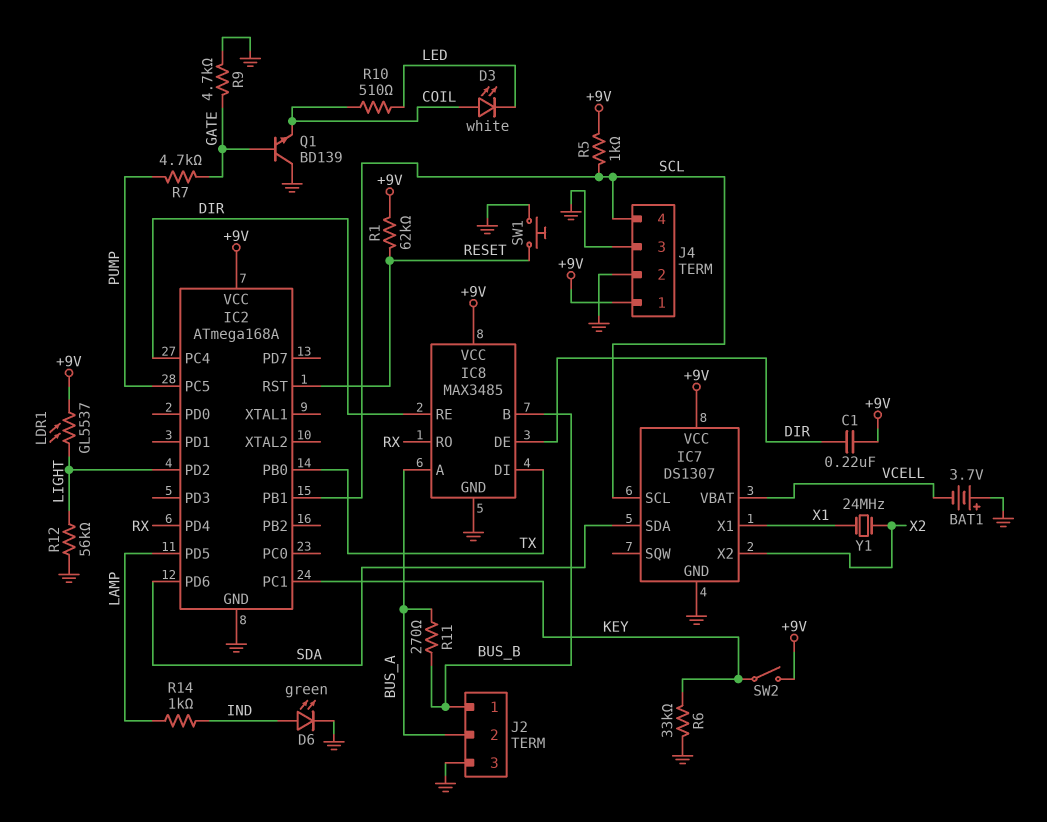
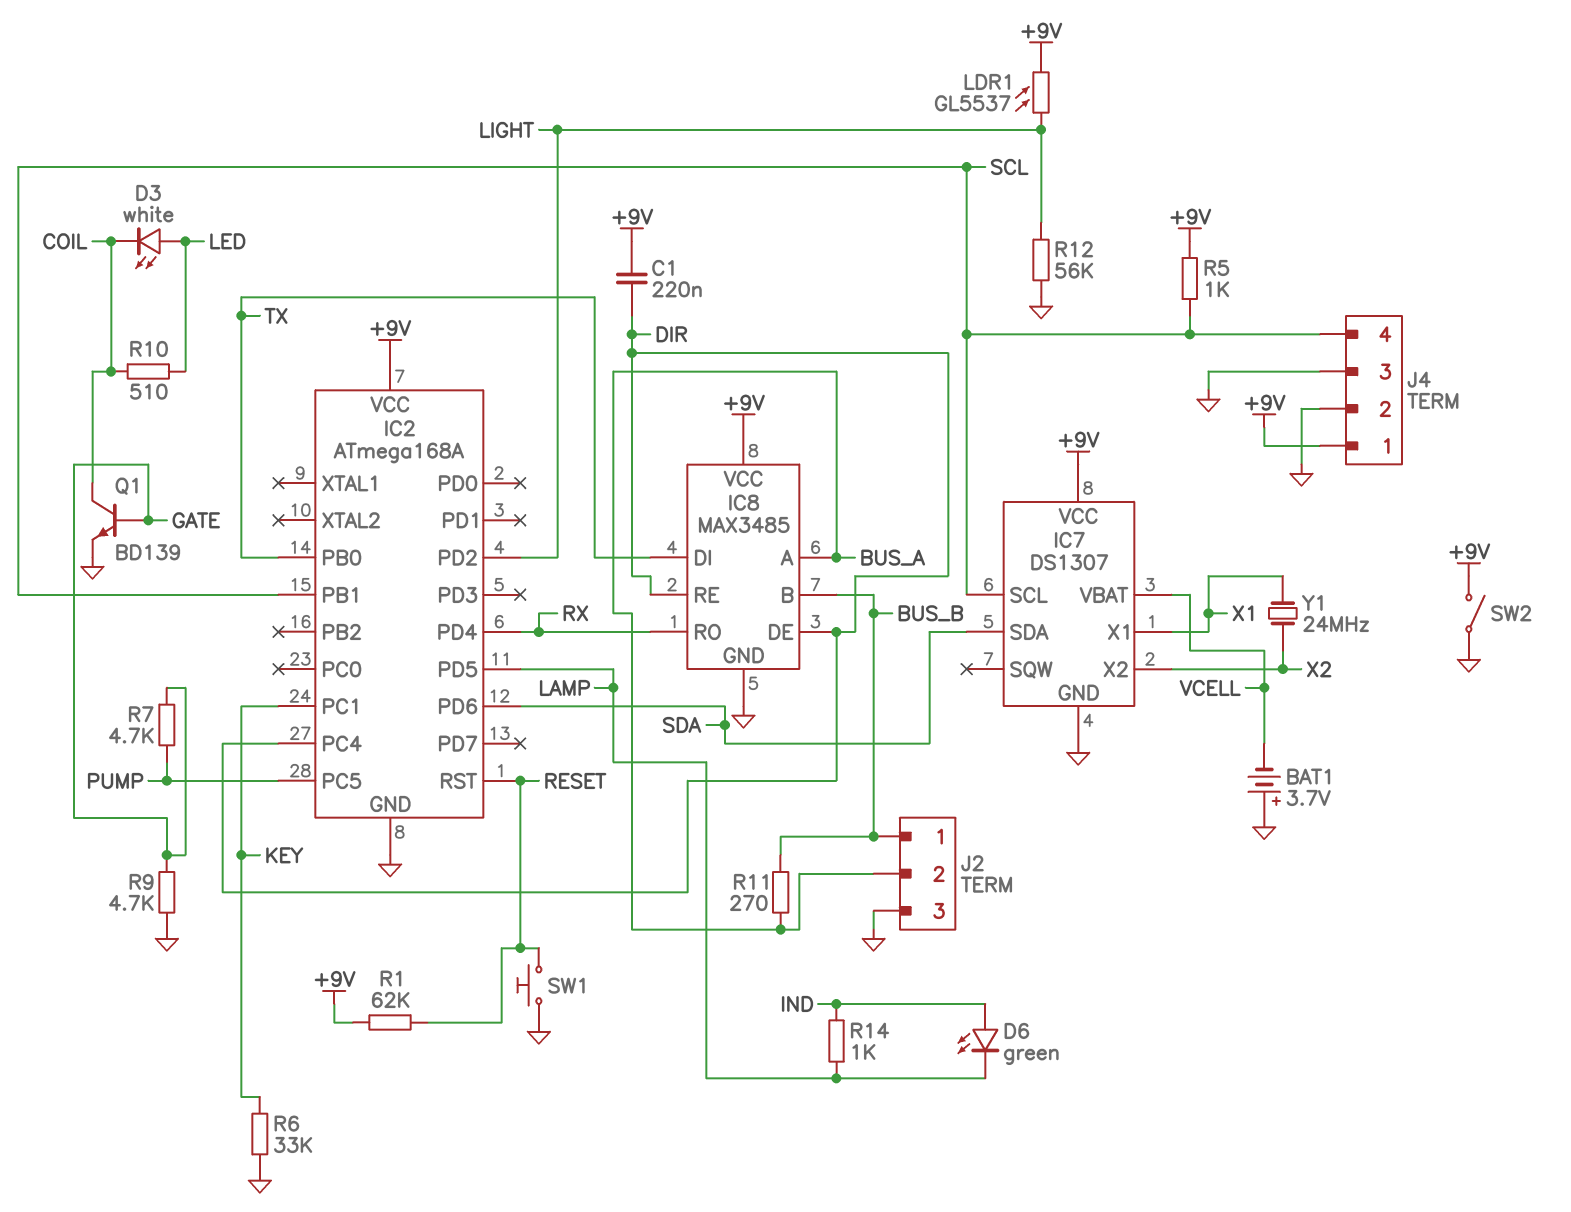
D3: LED white (A COIL, K LED) -> LED white (A LED, K COIL)
D6: LED green (A IND, K GND) -> LED green (A IND, K LAMP)
Q1: NPN BD139 (B GATE, C GND, E COIL) -> NPN BD139 (B GATE, C COIL, E GND)
SW2: switch (+9V, KEY) -> switch (+9V, GND)

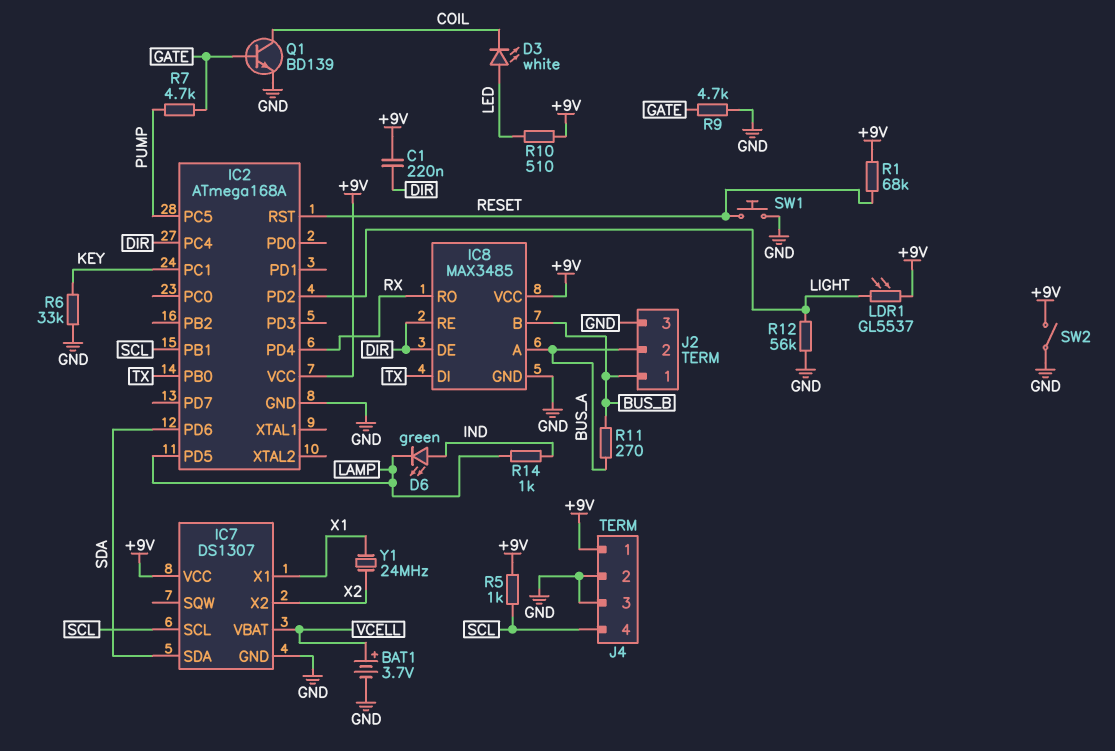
BAT1: 3.7V (plus GND, minus VCELL) -> 3.7V (plus VCELL, minus GND)
R1: 62k (+9V, RESET) -> 68k (+9V, RESET)
R10: 510 (COIL, LED) -> 510 (+9V, LED)

